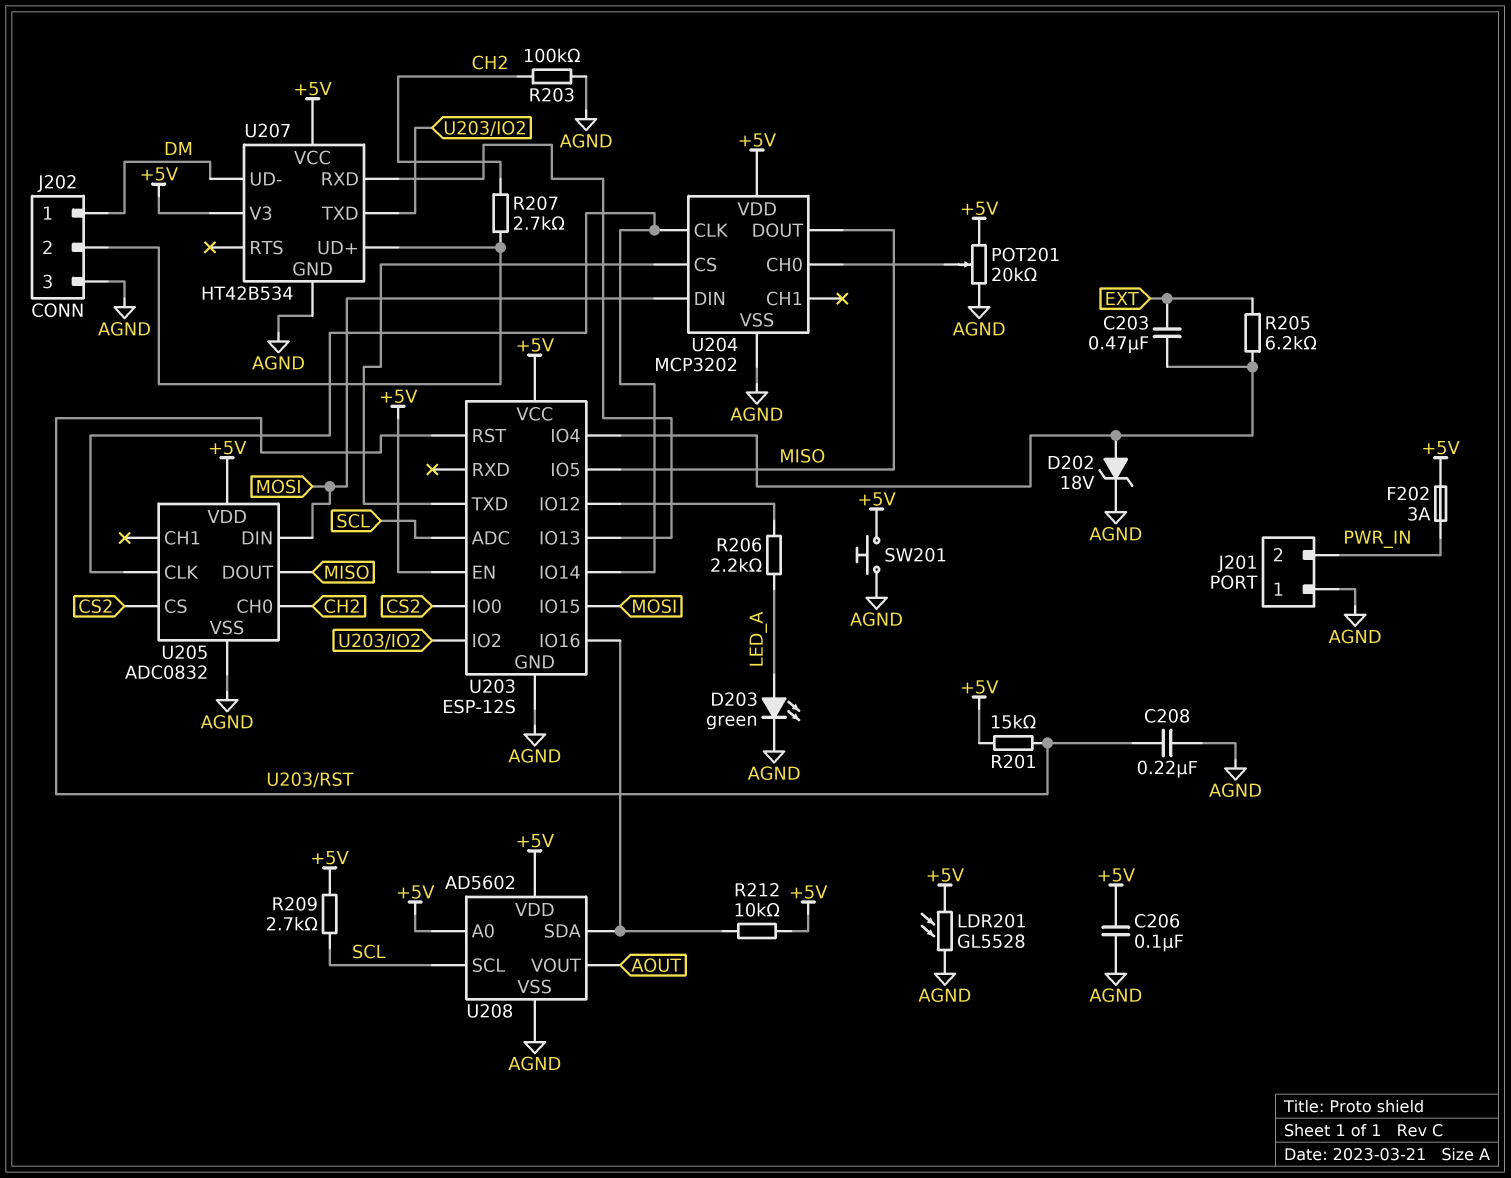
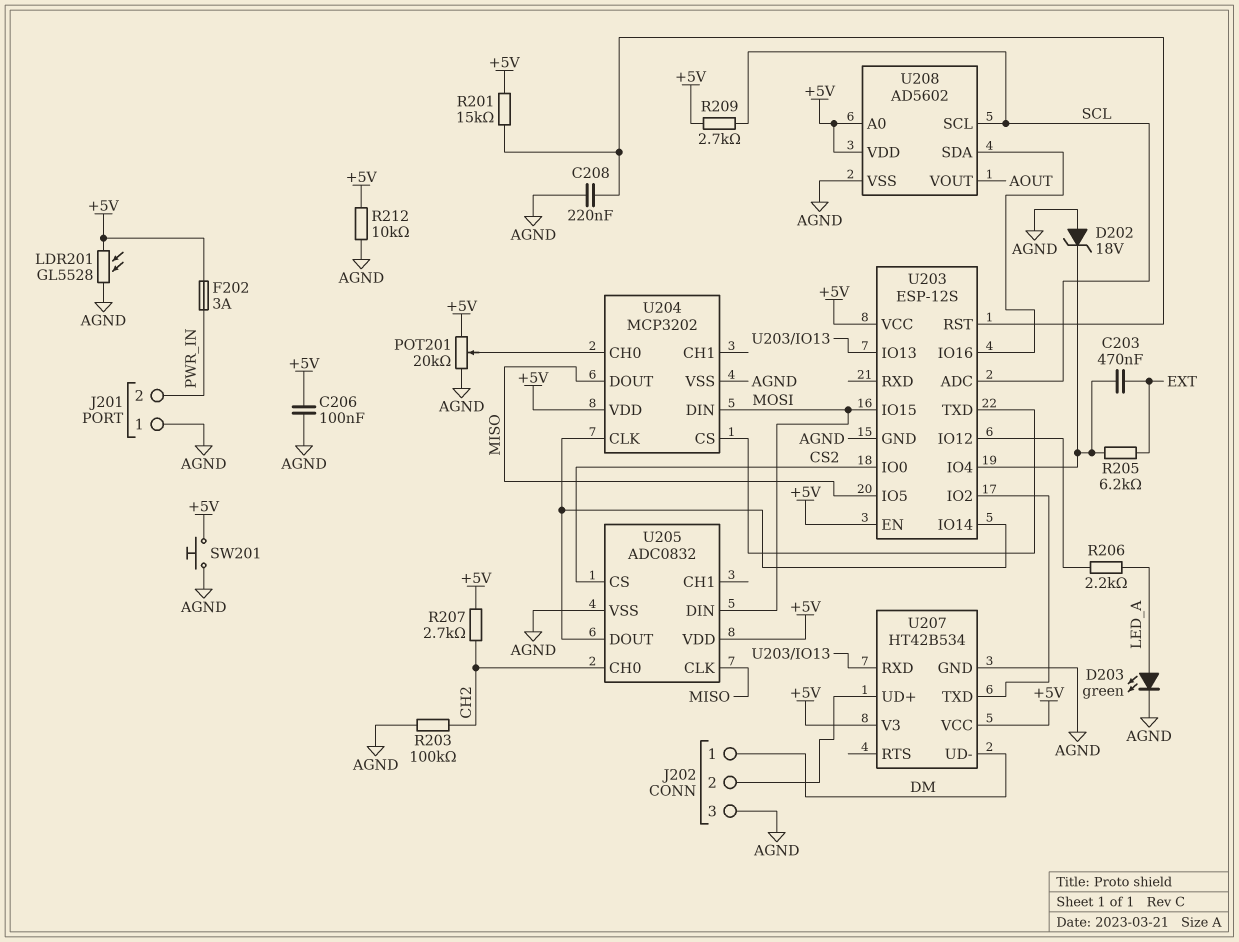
D202: zener 18V (A U203/IO4, K AGND) -> zener 18V (A AGND, K U203/IO4)
R207: 2.7k (CH2, J202/2) -> 2.7k (+5V, CH2)
R212: 10k (+5V, U203/IO16) -> 10k (+5V, AGND)
U205 pin CLK: U203/IO14 -> MISO
U205 pin DOUT: MISO -> U203/IO14

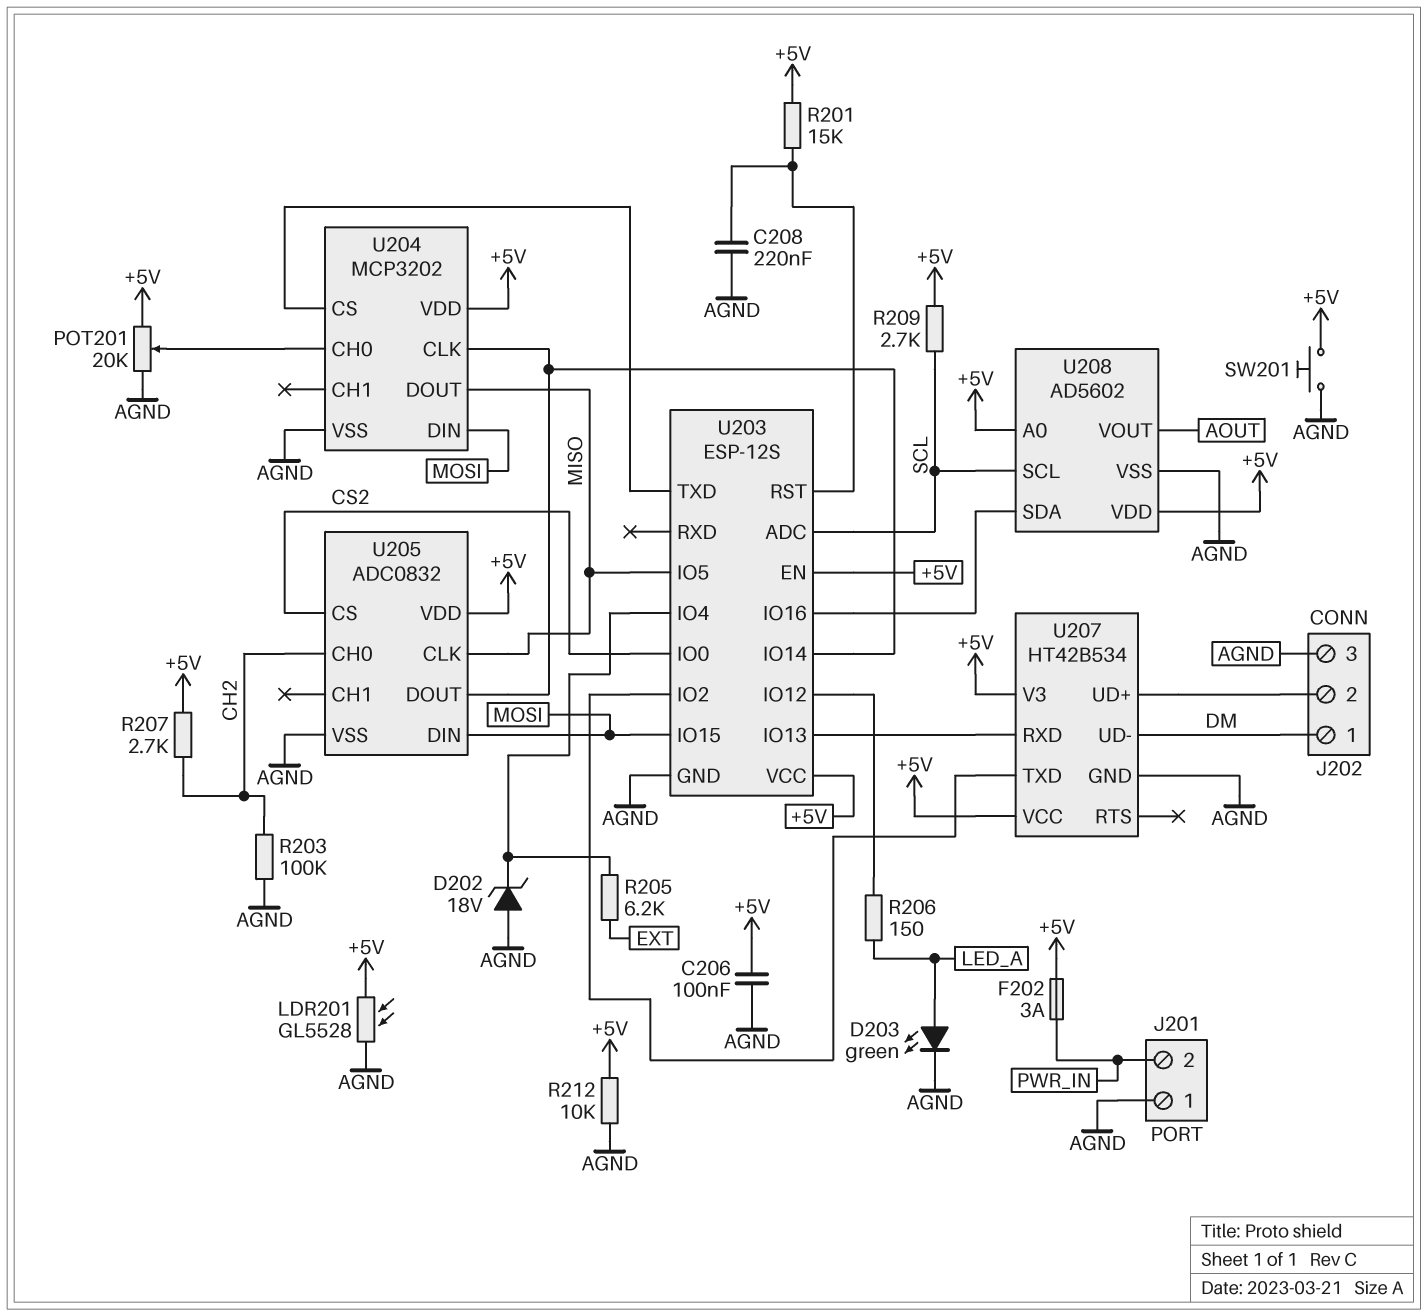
C203: 470nF (EXT, U203/IO4) -> none
R206: 2.2k (LED_A, U203/IO12) -> 150 (LED_A, U203/IO12)

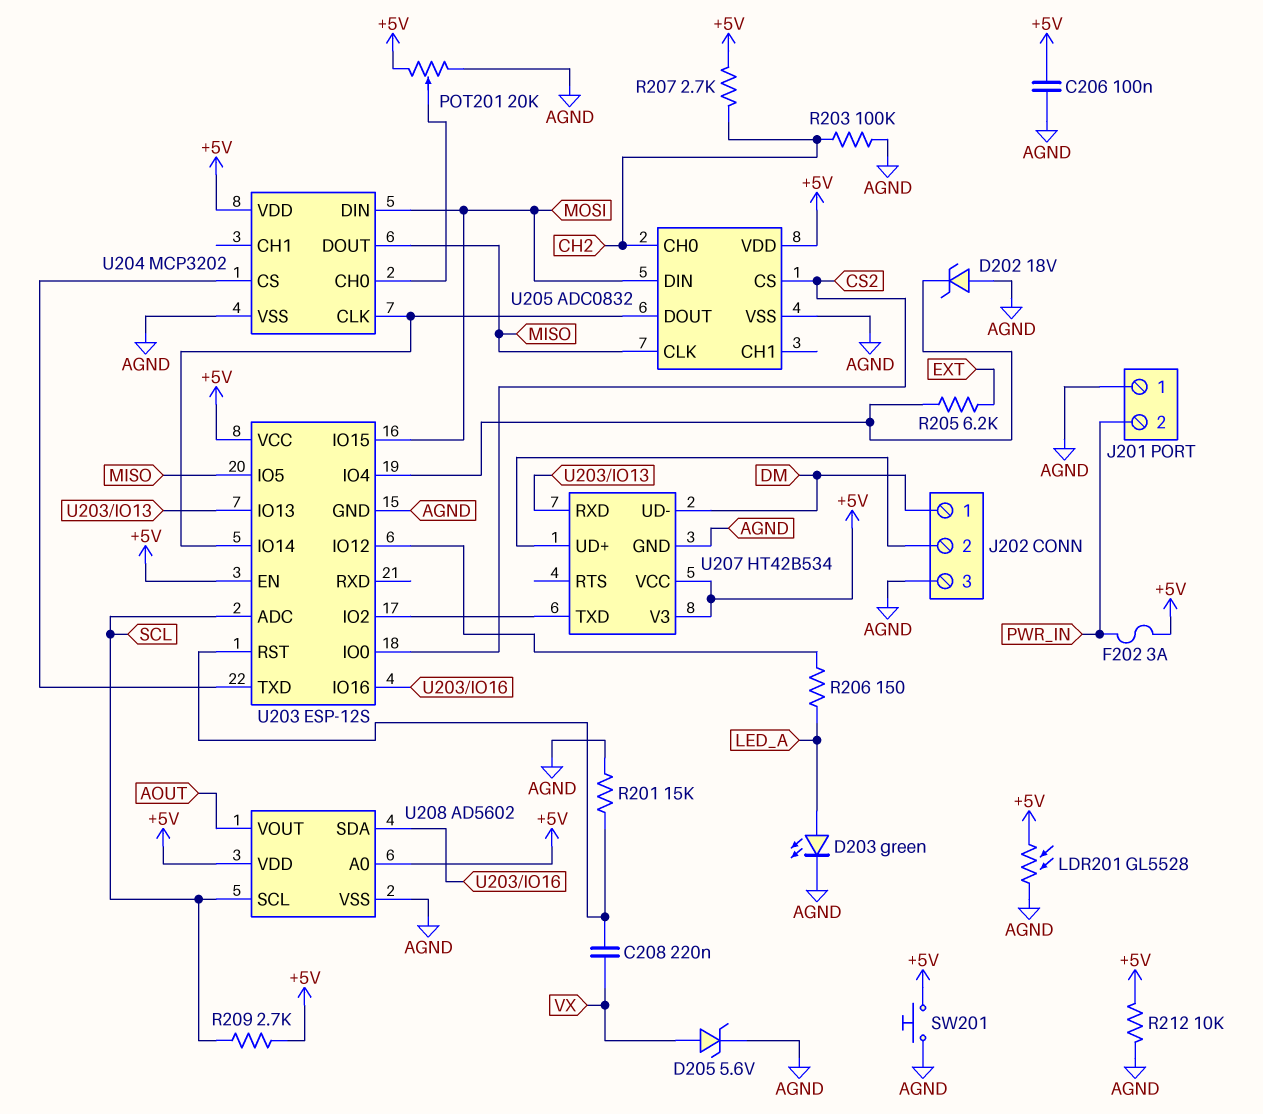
C208: 220nF (AGND, U203/RST) -> 220nF (U203/RST, VX)
D205: none -> zener 5.6V (A VX, K AGND)
R201: 15k (+5V, U203/RST) -> 15k (AGND, U203/RST)

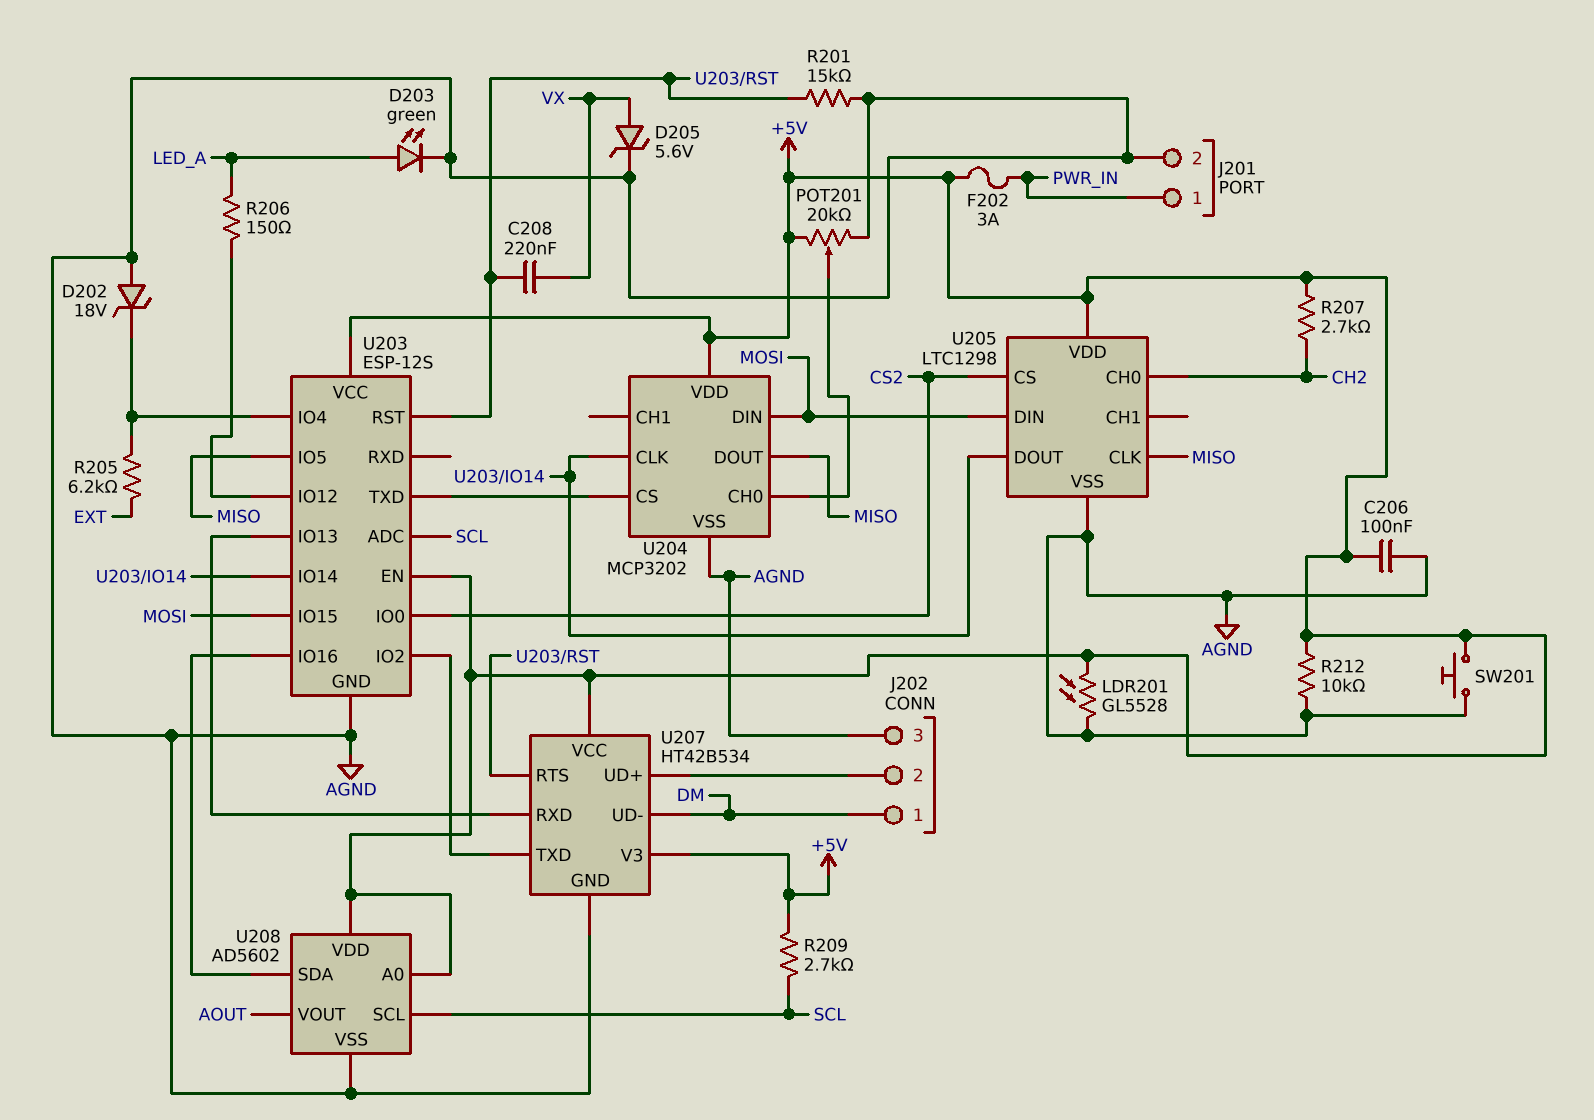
J201 pin 1: AGND -> PWR_IN
J201 pin 2: PWR_IN -> AGND
R203: 100k (AGND, CH2) -> none
U205: ADC0832 -> LTC1298
U207 pin RTS: none -> U203/RST

